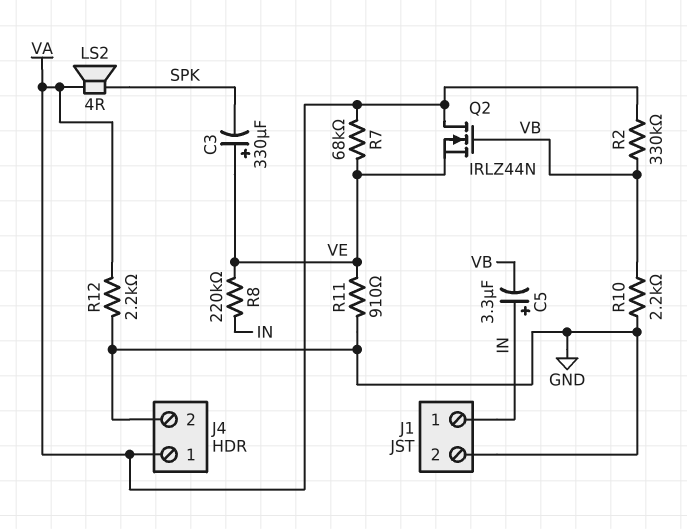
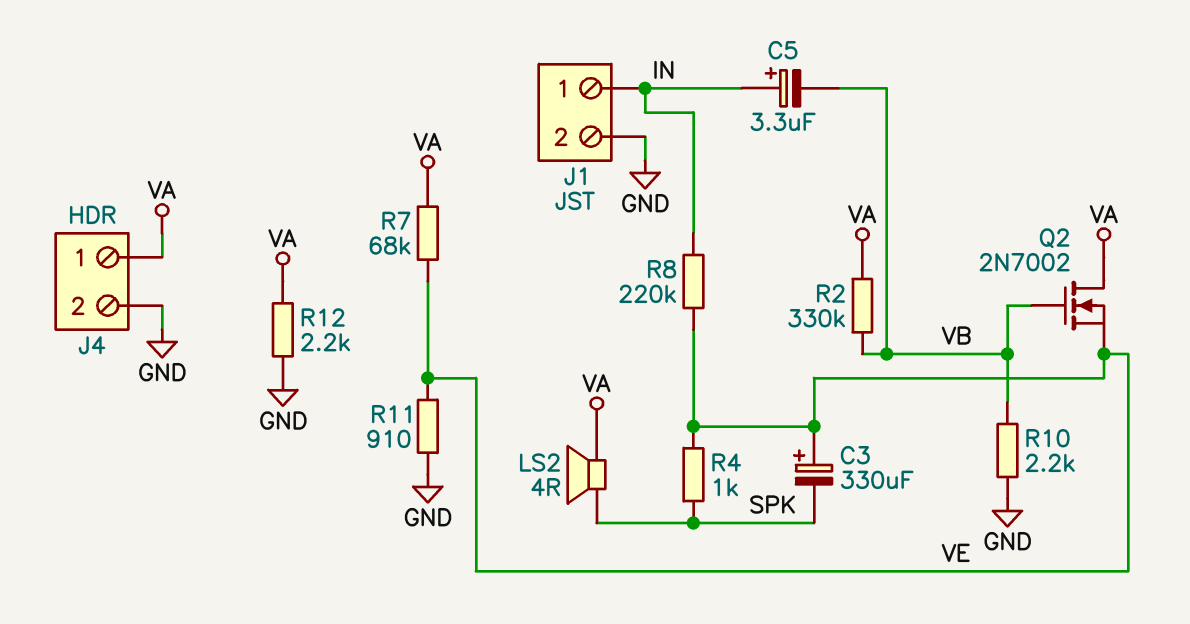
Q2: NMOS IRLZ44N (G VB, D VA, S VE) -> NMOS 2N7002 (G VB, D VA, S VE)
R4: none -> 1k (SPK, VE)

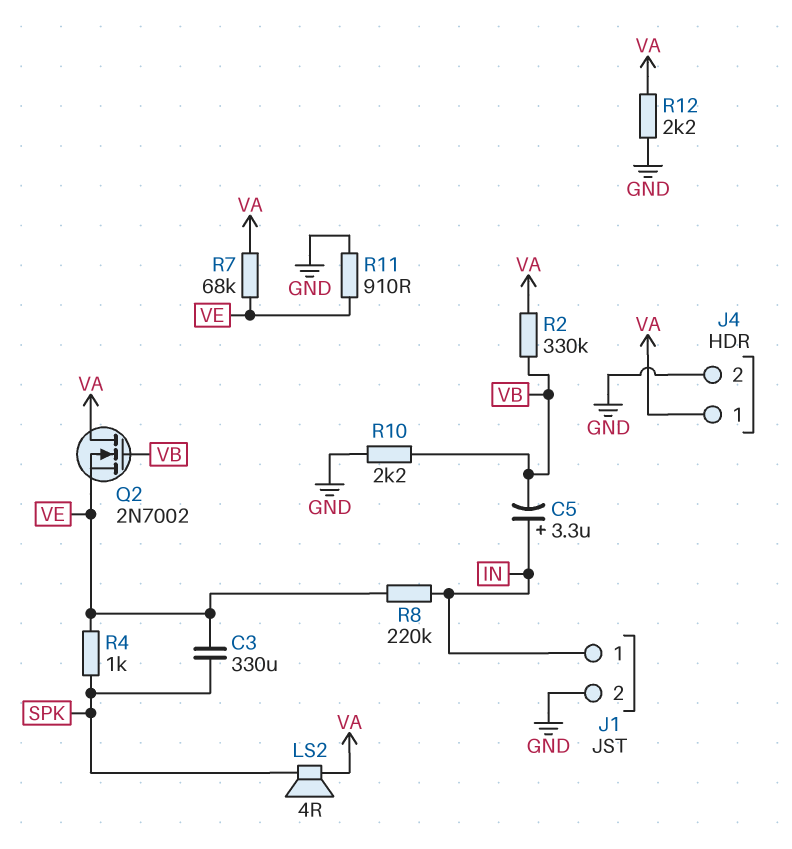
C3: 330uF (plus VE, minus SPK) -> 330uF (SPK, VE)

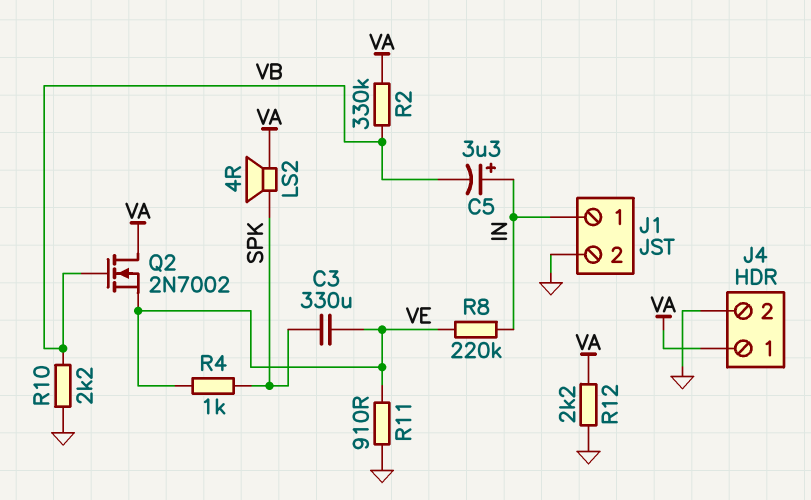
R7: 68k (VA, VE) -> none

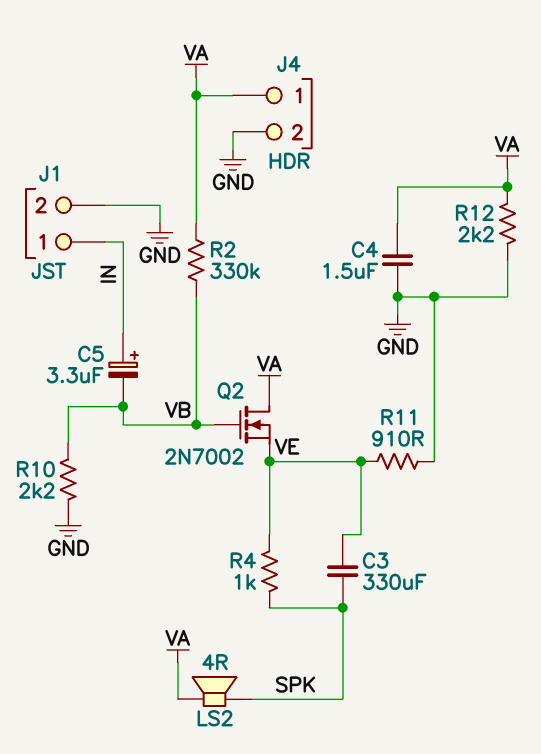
C4: none -> 1.5uF (GND, VA)
R8: 220k (IN, VE) -> none

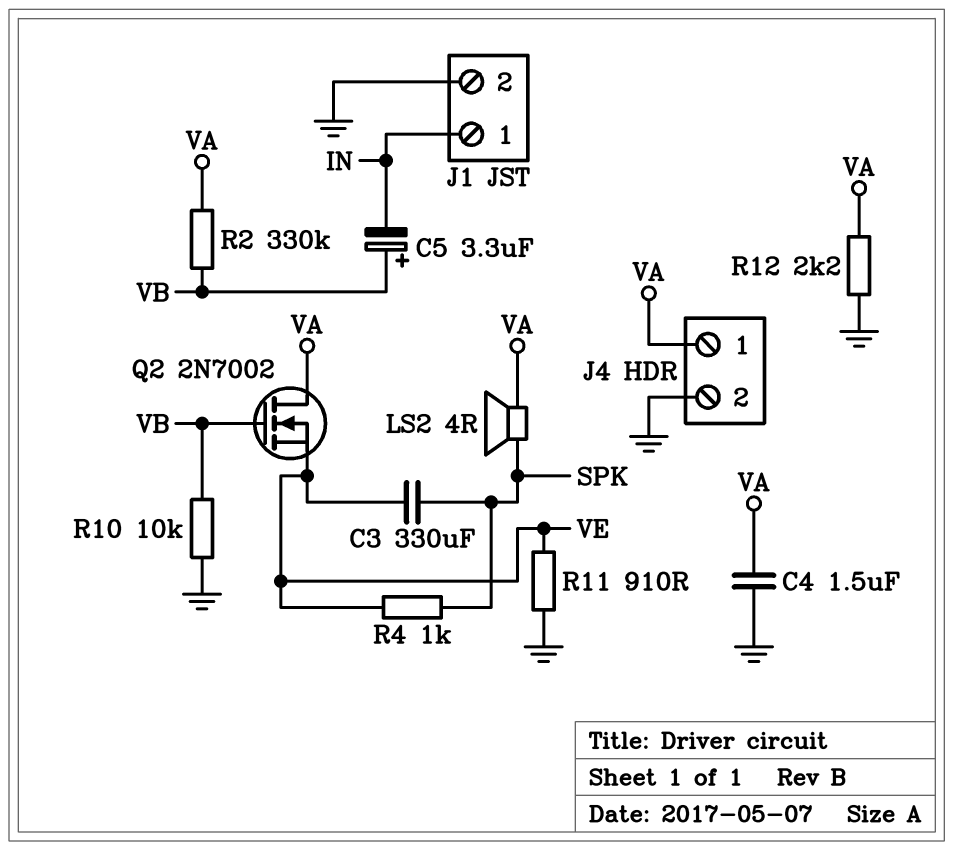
C5: 3.3uF (plus IN, minus VB) -> 3.3uF (plus VB, minus IN)
R10: 2.2k (GND, VB) -> 10k (GND, VB)

